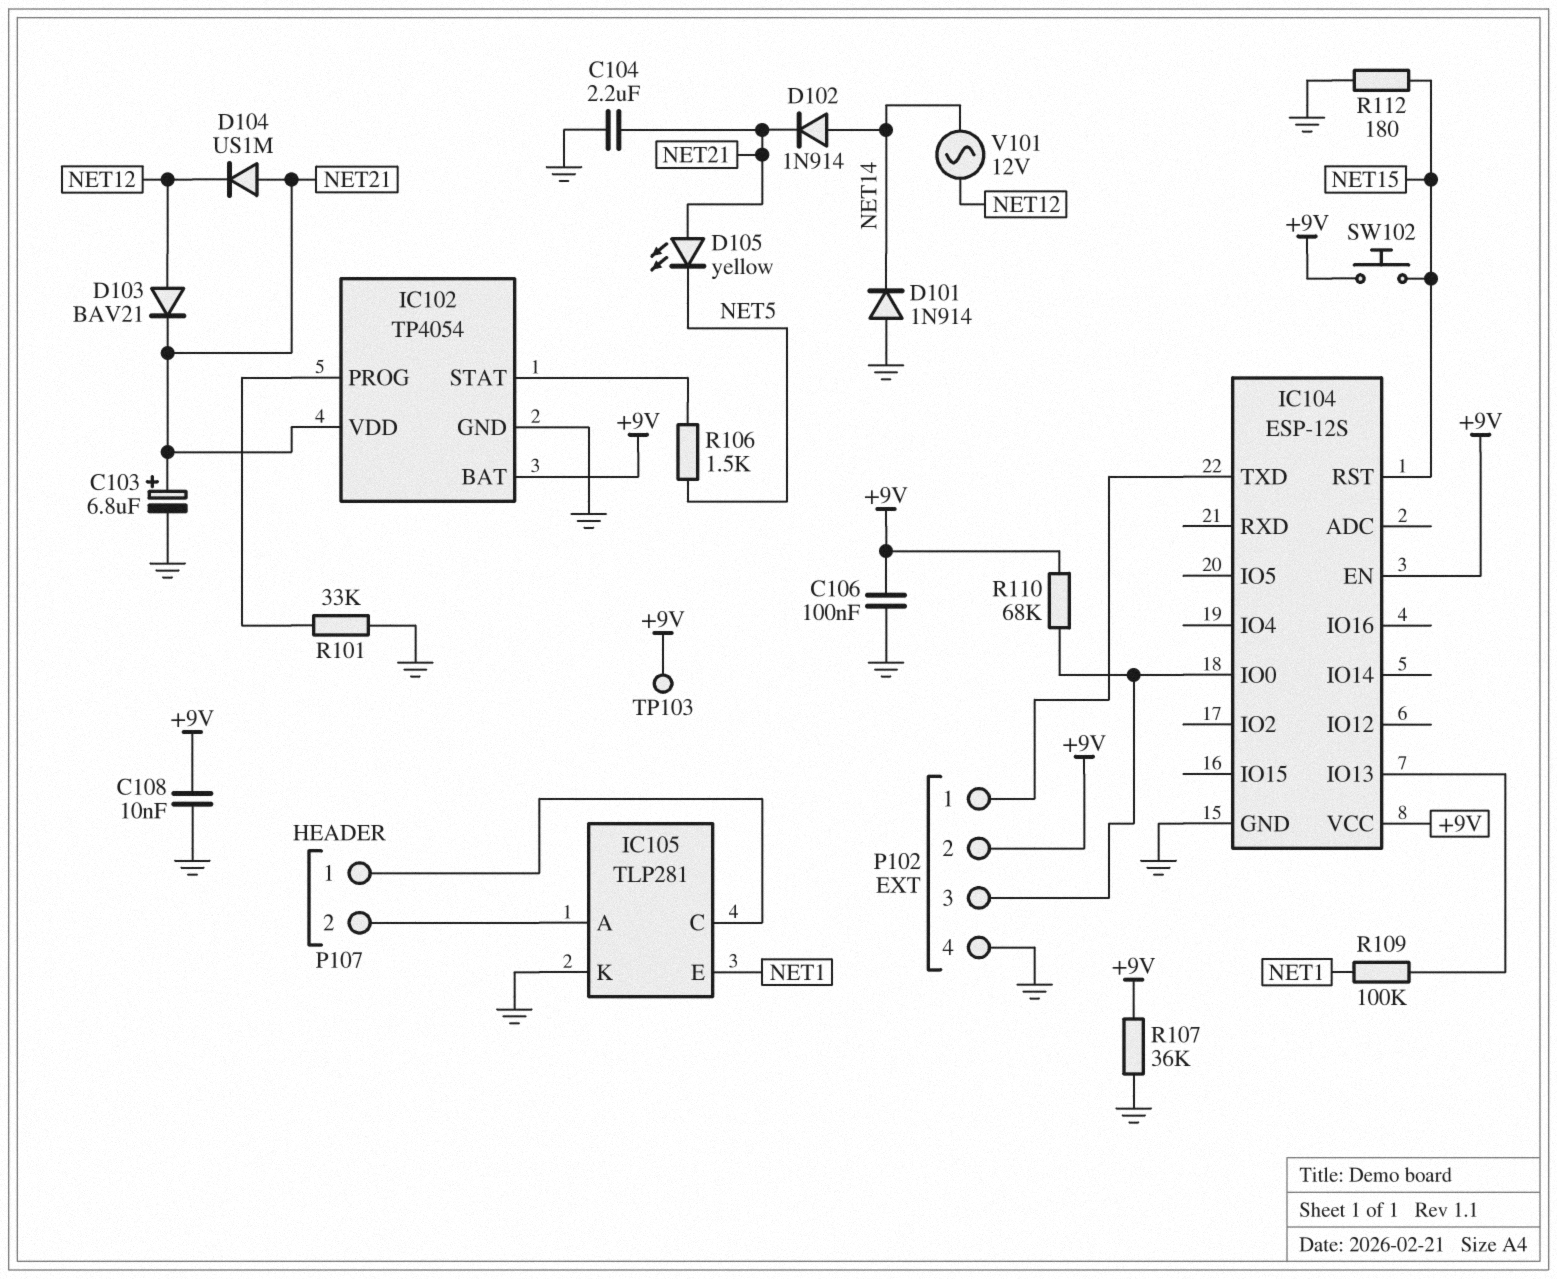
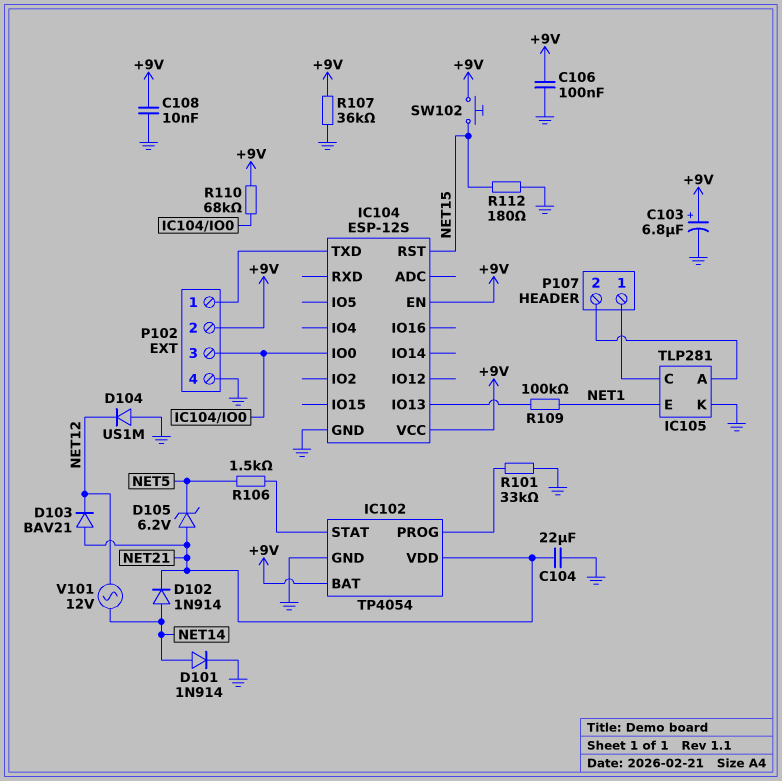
C103: 6.8uF (plus NET21, minus GND) -> 6.8uF (plus +9V, minus GND)
C104: 2.2uF (GND, NET21) -> 22uF (GND, NET21)
D101: diode 1N914 (A GND, K NET14) -> diode 1N914 (A NET14, K GND)
D103: diode BAV21 (A NET12, K NET21) -> diode BAV21 (A NET21, K NET12)
D104: diode US1M (A NET21, K NET12) -> diode US1M (A GND, K NET12)
D105: LED yellow (A NET21, K NET5) -> zener 6.2V (A NET21, K NET5)
TP103: test point (+9V) -> none

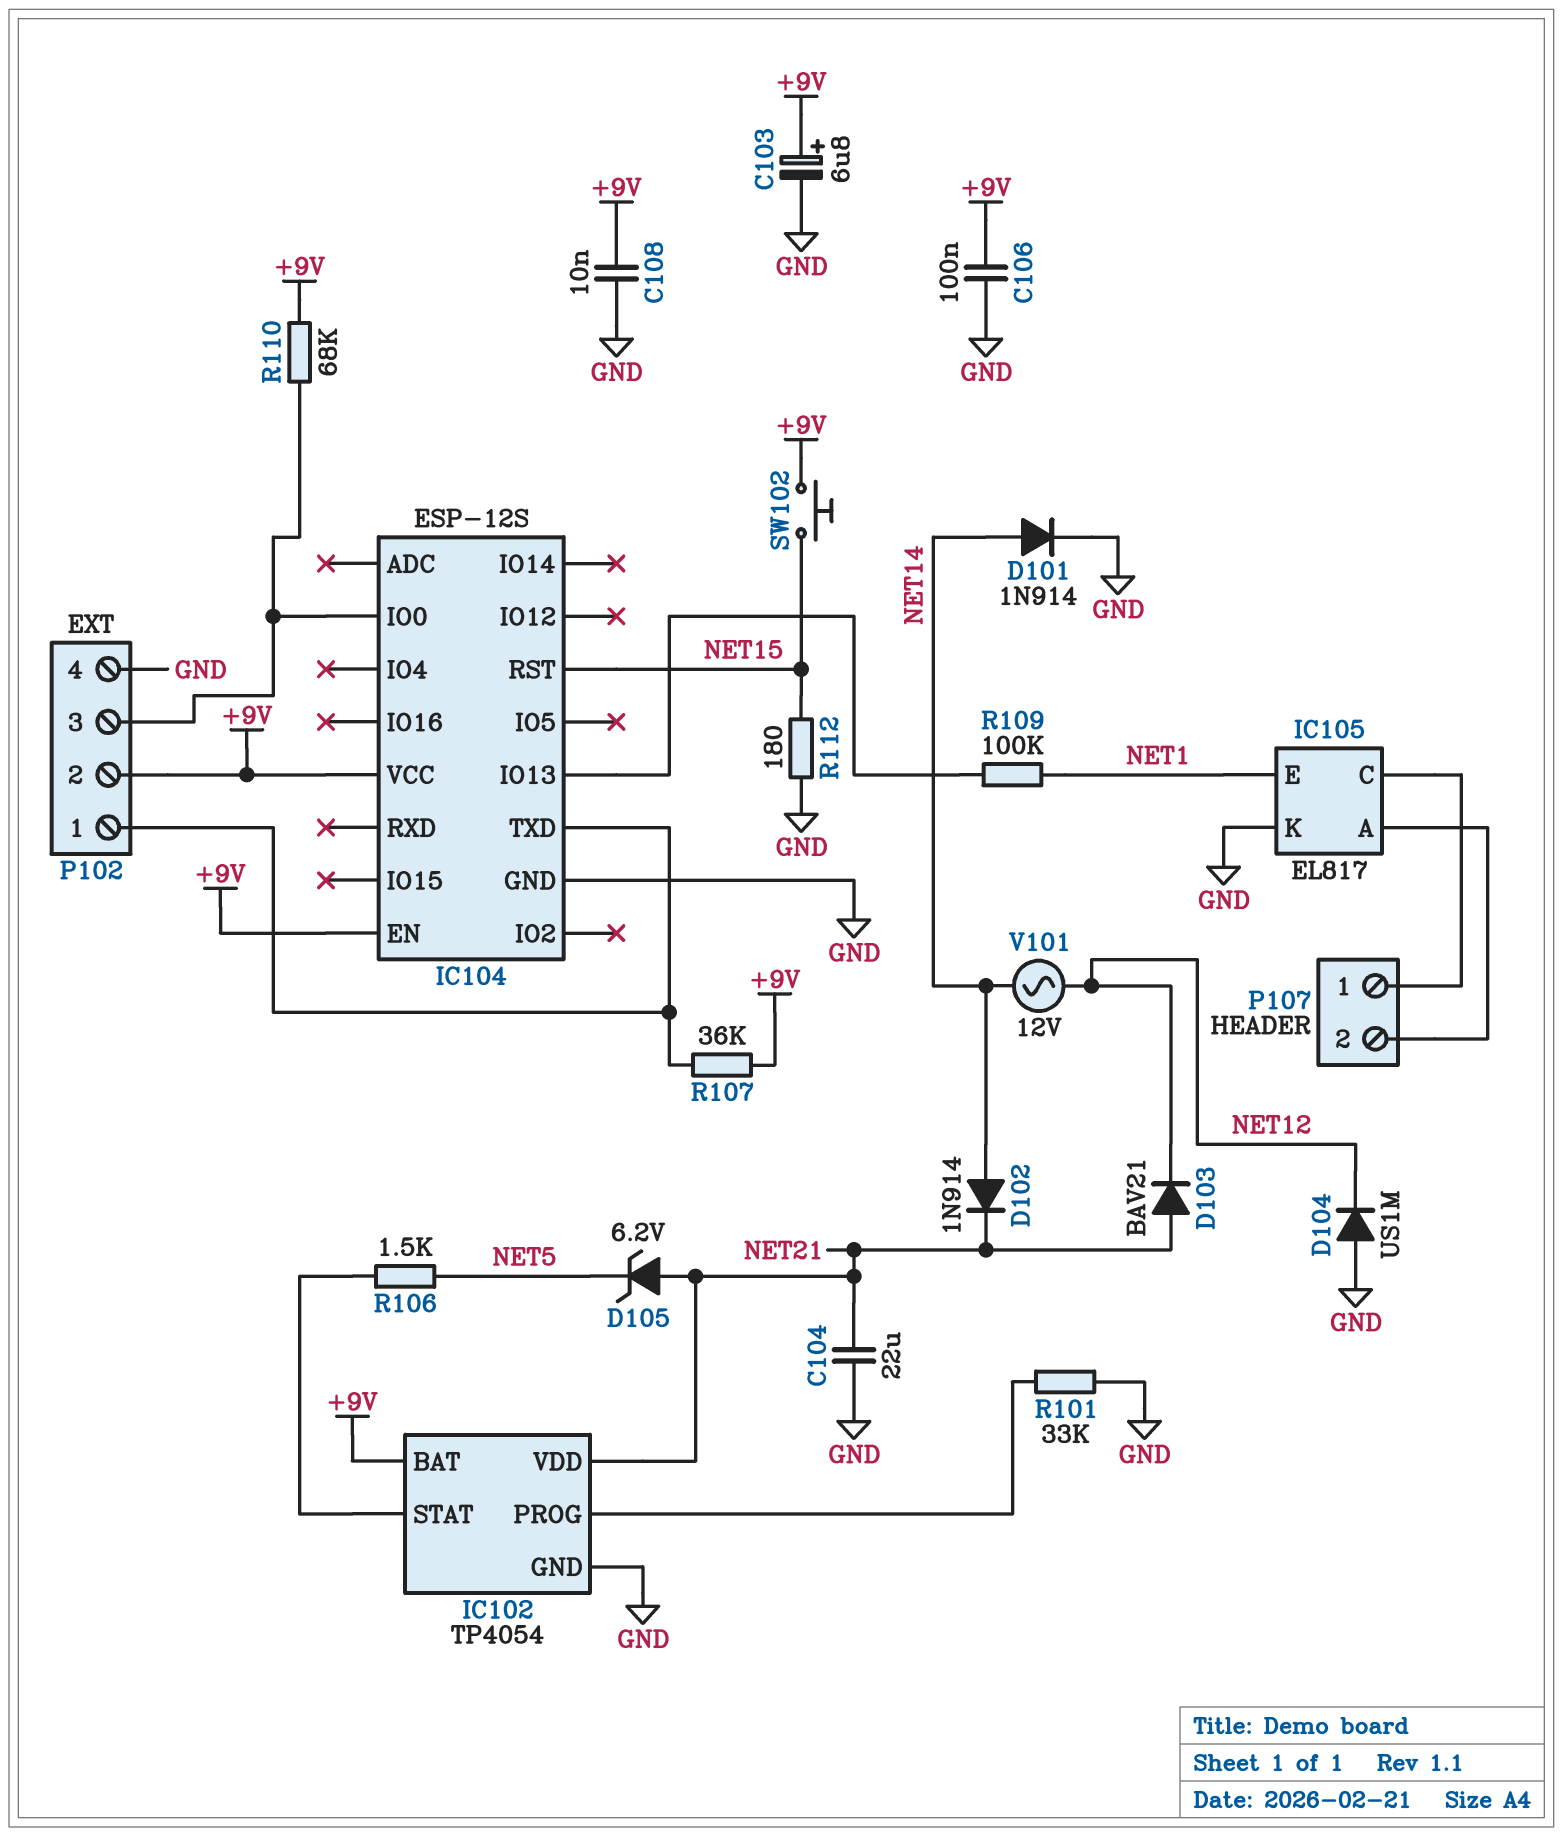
IC105: TLP281 -> EL817
R107: 36k (+9V, GND) -> 36k (+9V, IC104/TXD)

